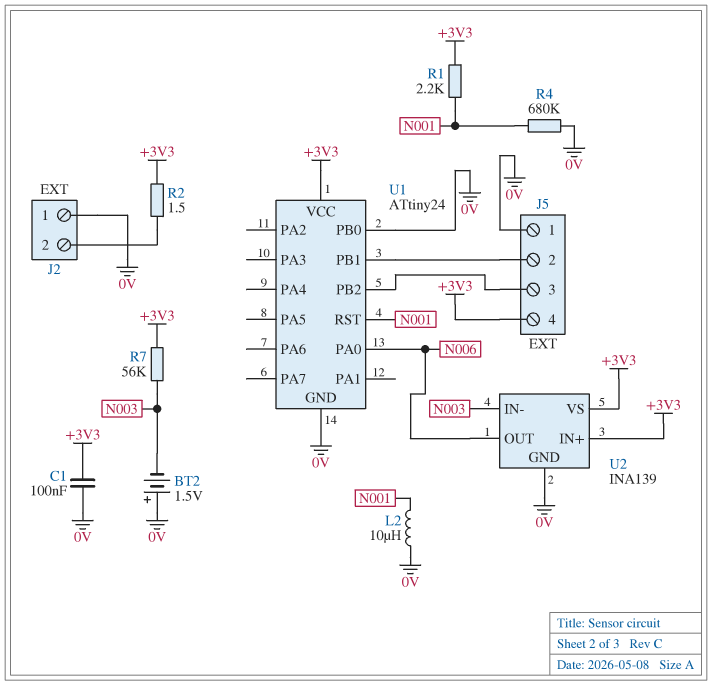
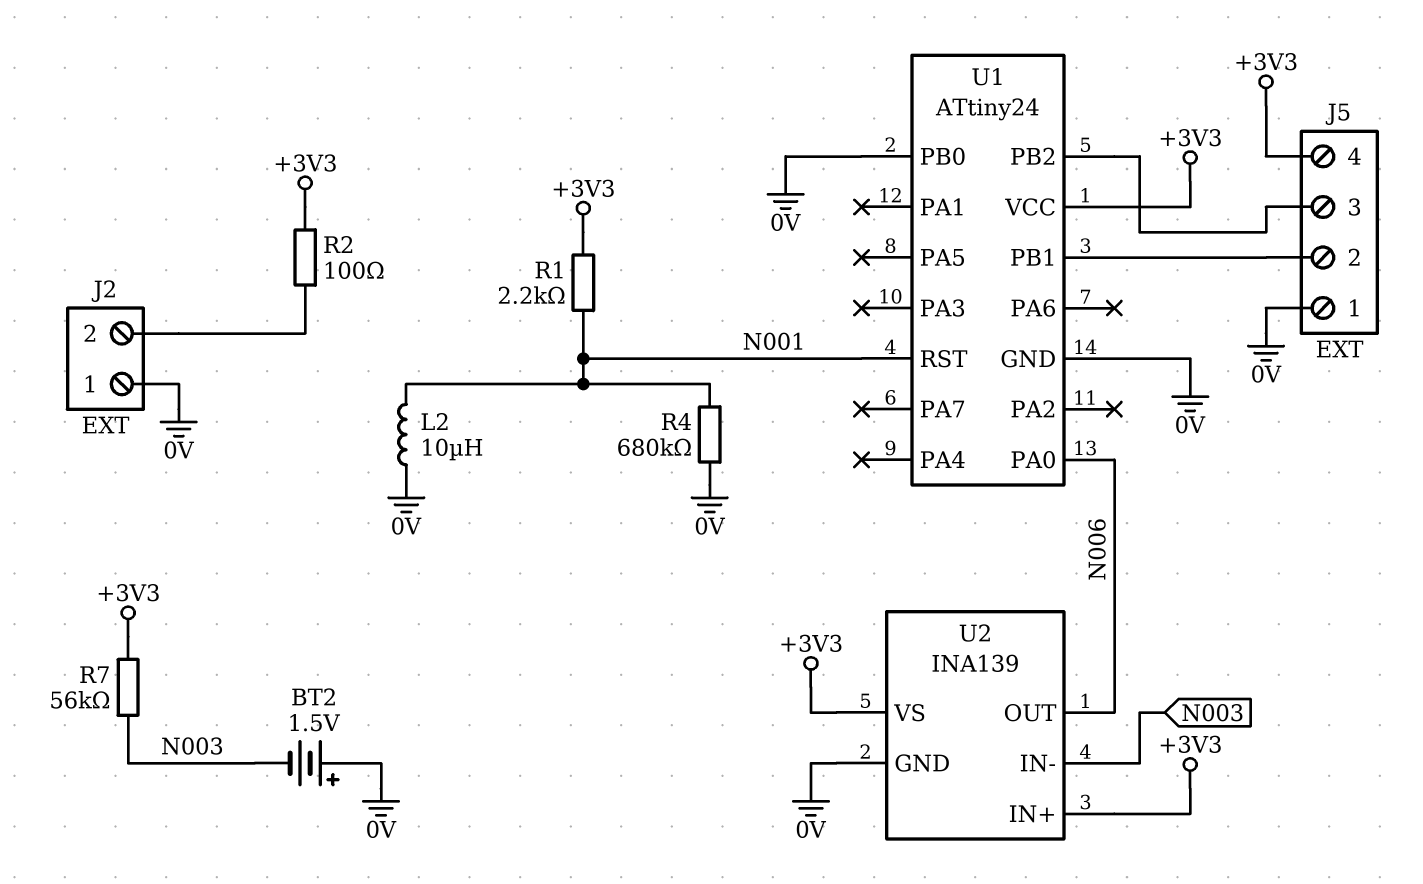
C1: 100nF (+3V3, 0V) -> none
R2: 1.5 (+3V3, J2/2) -> 100 (+3V3, J2/2)

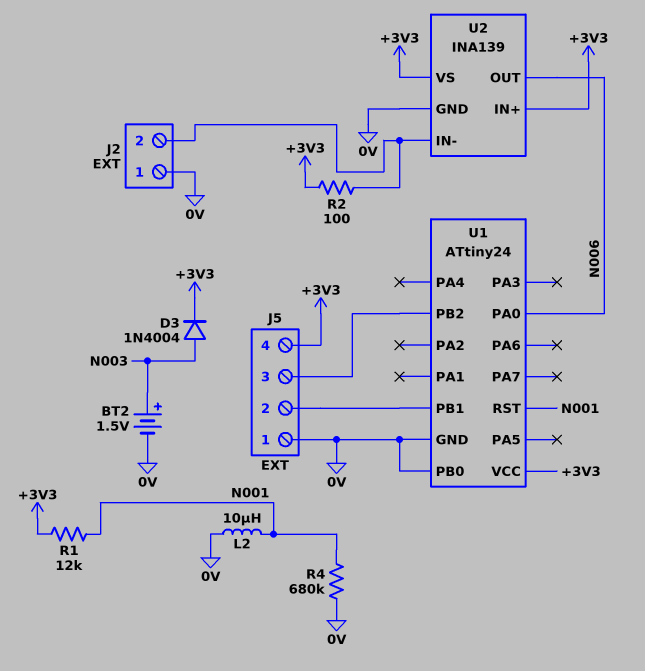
BT2: 1.5V (plus 0V, minus N003) -> 1.5V (plus N003, minus 0V)
D3: none -> diode 1N4004 (A N003, K +3V3)
R1: 2.2k (+3V3, N001) -> 12k (+3V3, N001)
R7: 56k (+3V3, N003) -> none
U2 pin IN-: N003 -> J2/2

